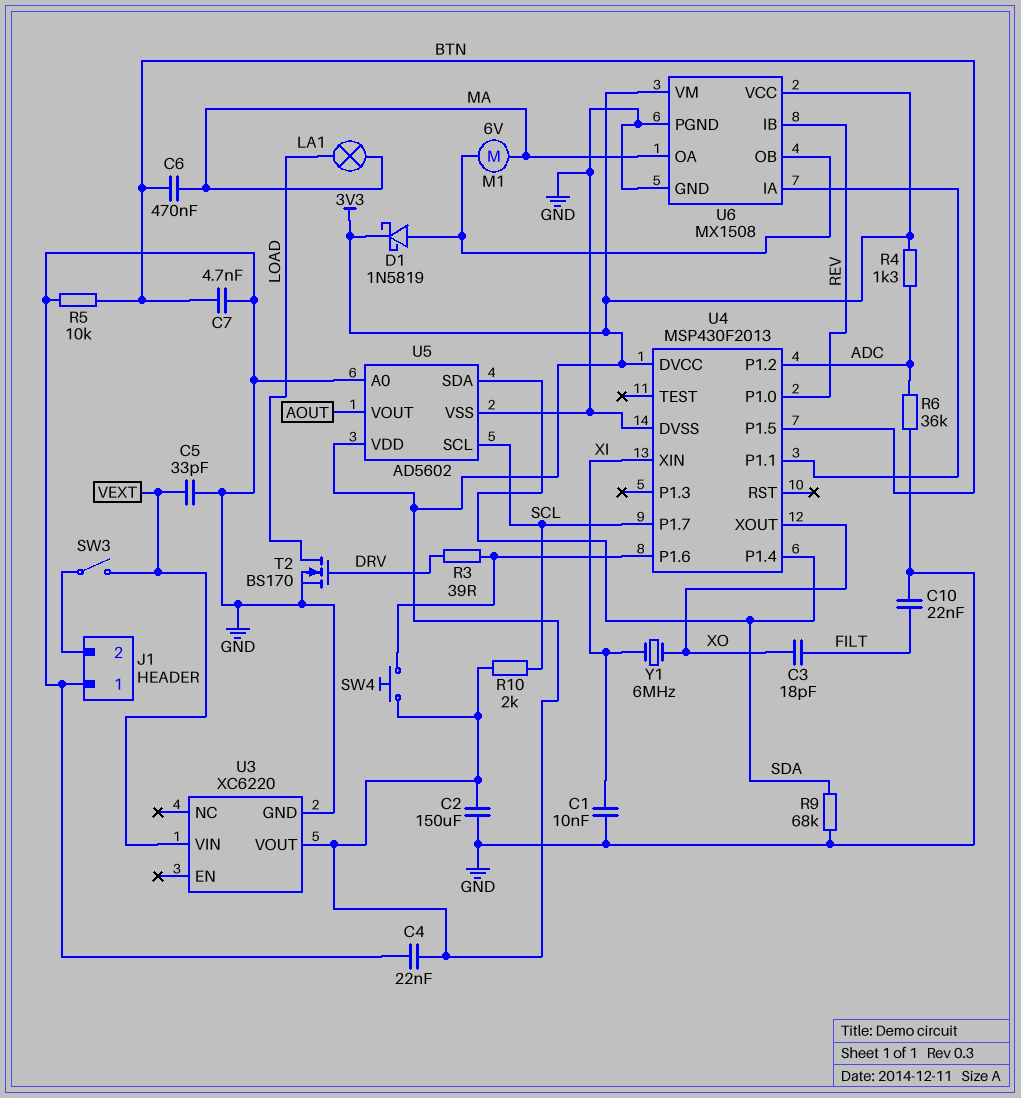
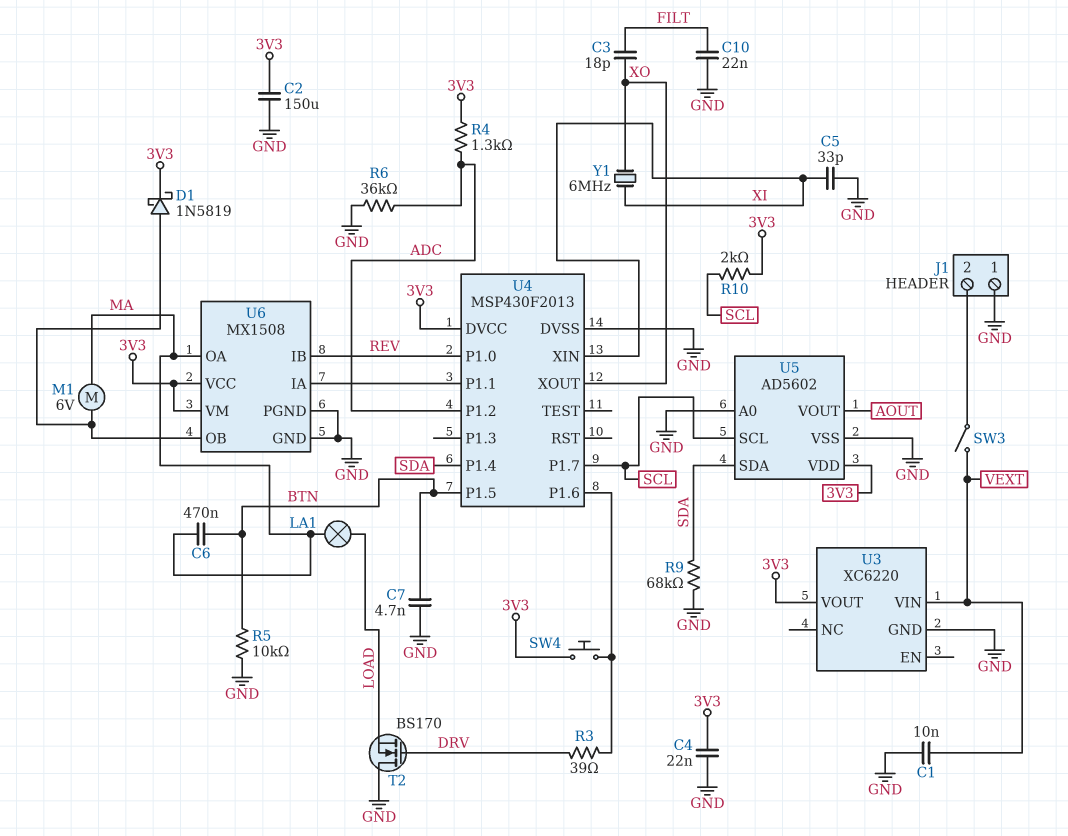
C1: 10nF (GND, XI) -> 10nF (GND, VEXT)
C5: 33pF (GND, VEXT) -> 33pF (GND, XI)
T2: NMOS BS170 (G DRV, D LOAD, S GND) -> NMOS BS170 (G DRV, D GND, S LOAD)

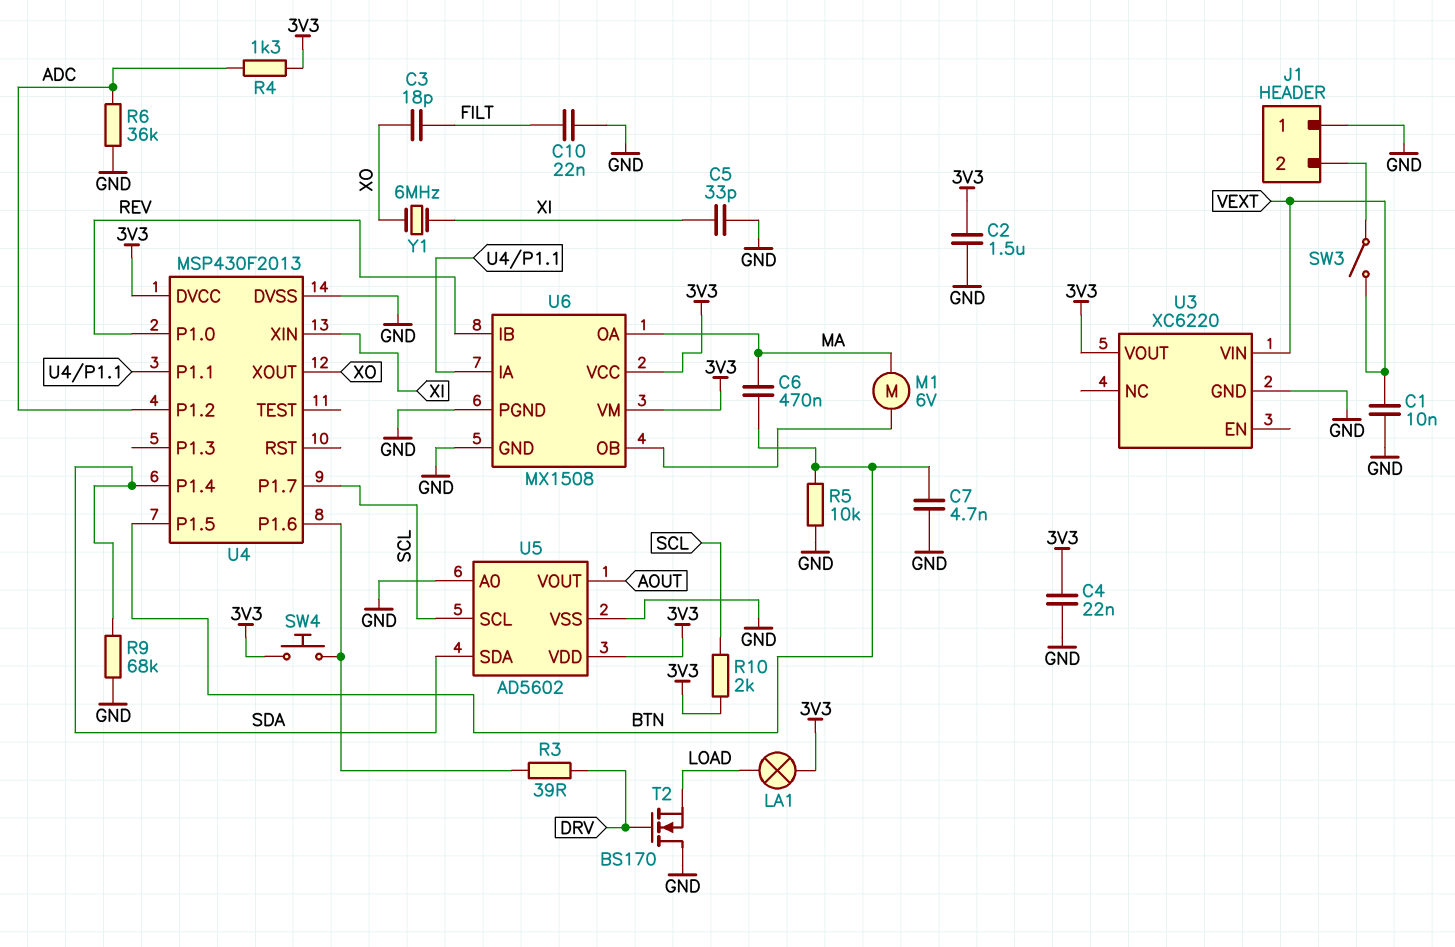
C2: 150uF (3V3, GND) -> 1.5uF (3V3, GND)
D1: schottky 1N5819 (A U6/OB, K 3V3) -> none
LA1: lamp (LOAD, MA) -> lamp (3V3, LOAD)

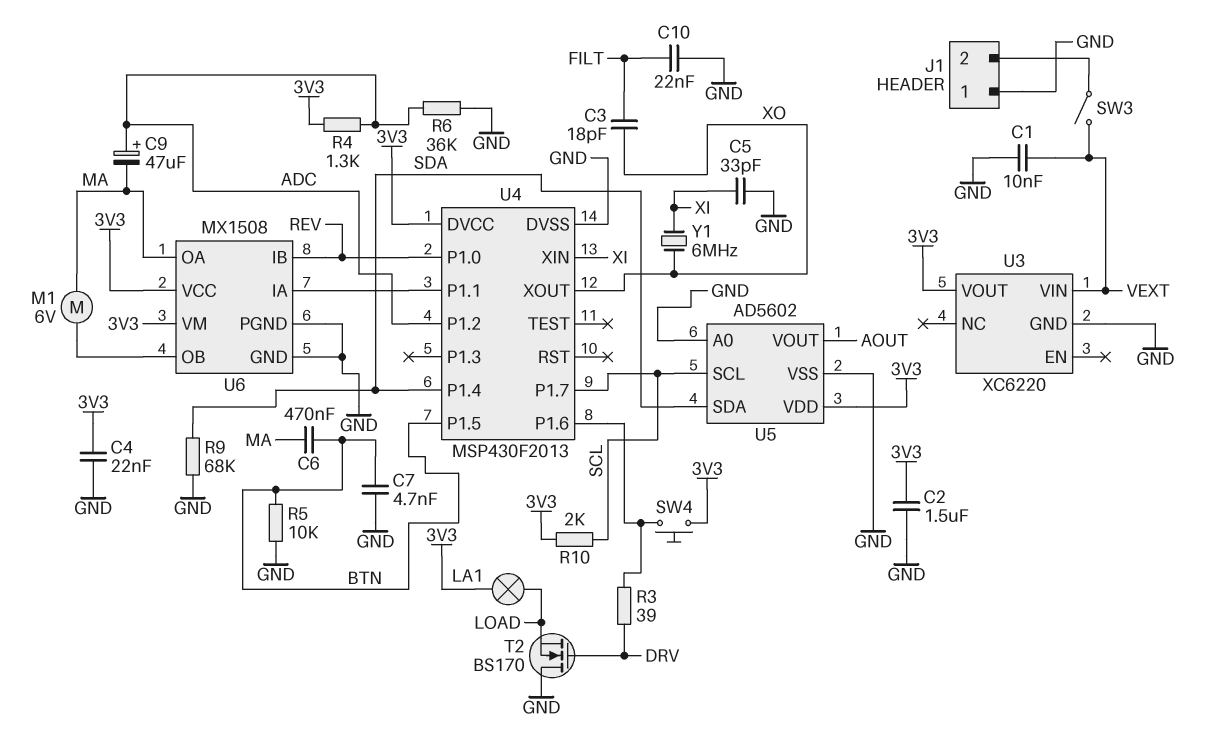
C9: none -> 47uF (plus ADC, minus MA)

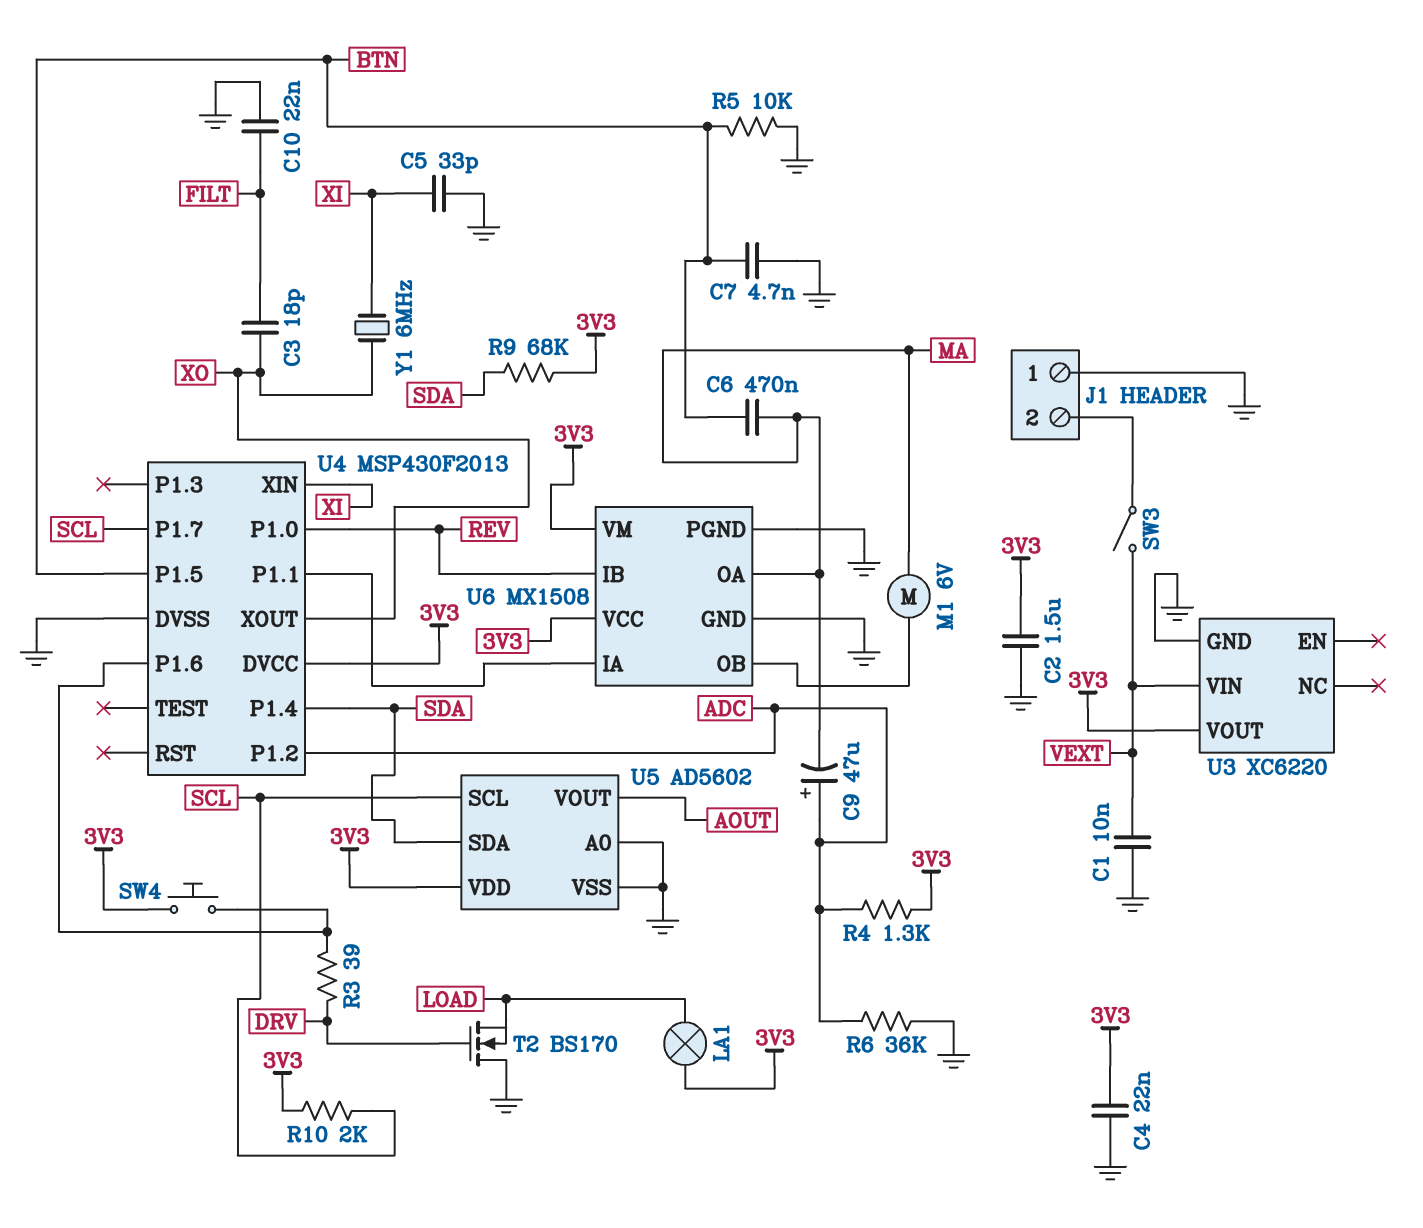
R9: 68k (GND, SDA) -> 68k (3V3, SDA)

